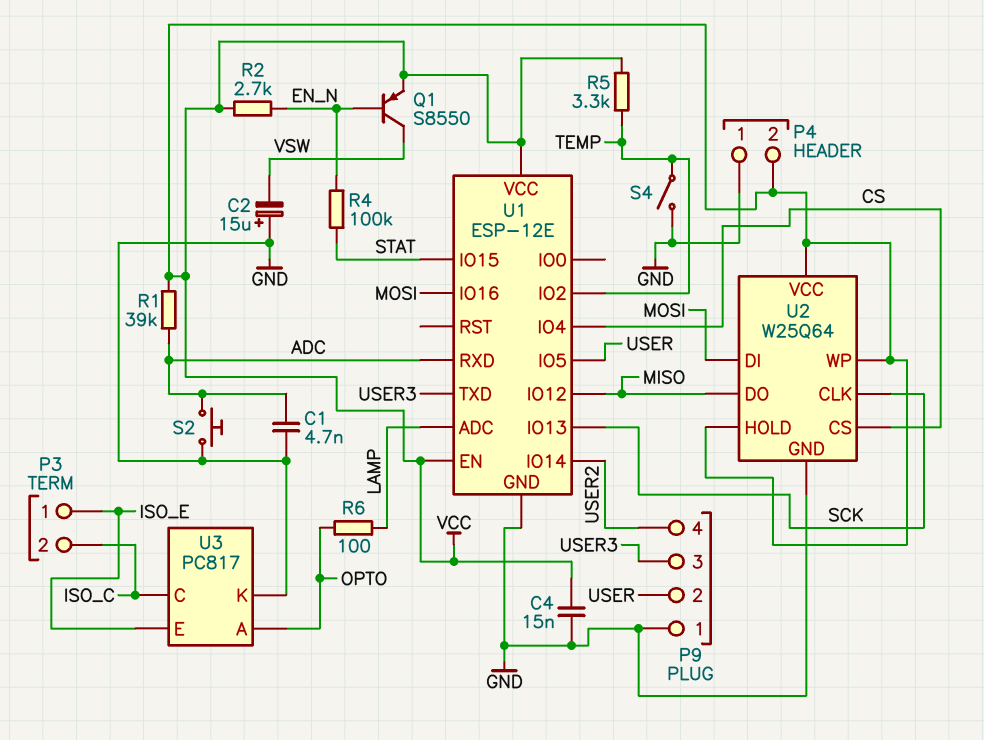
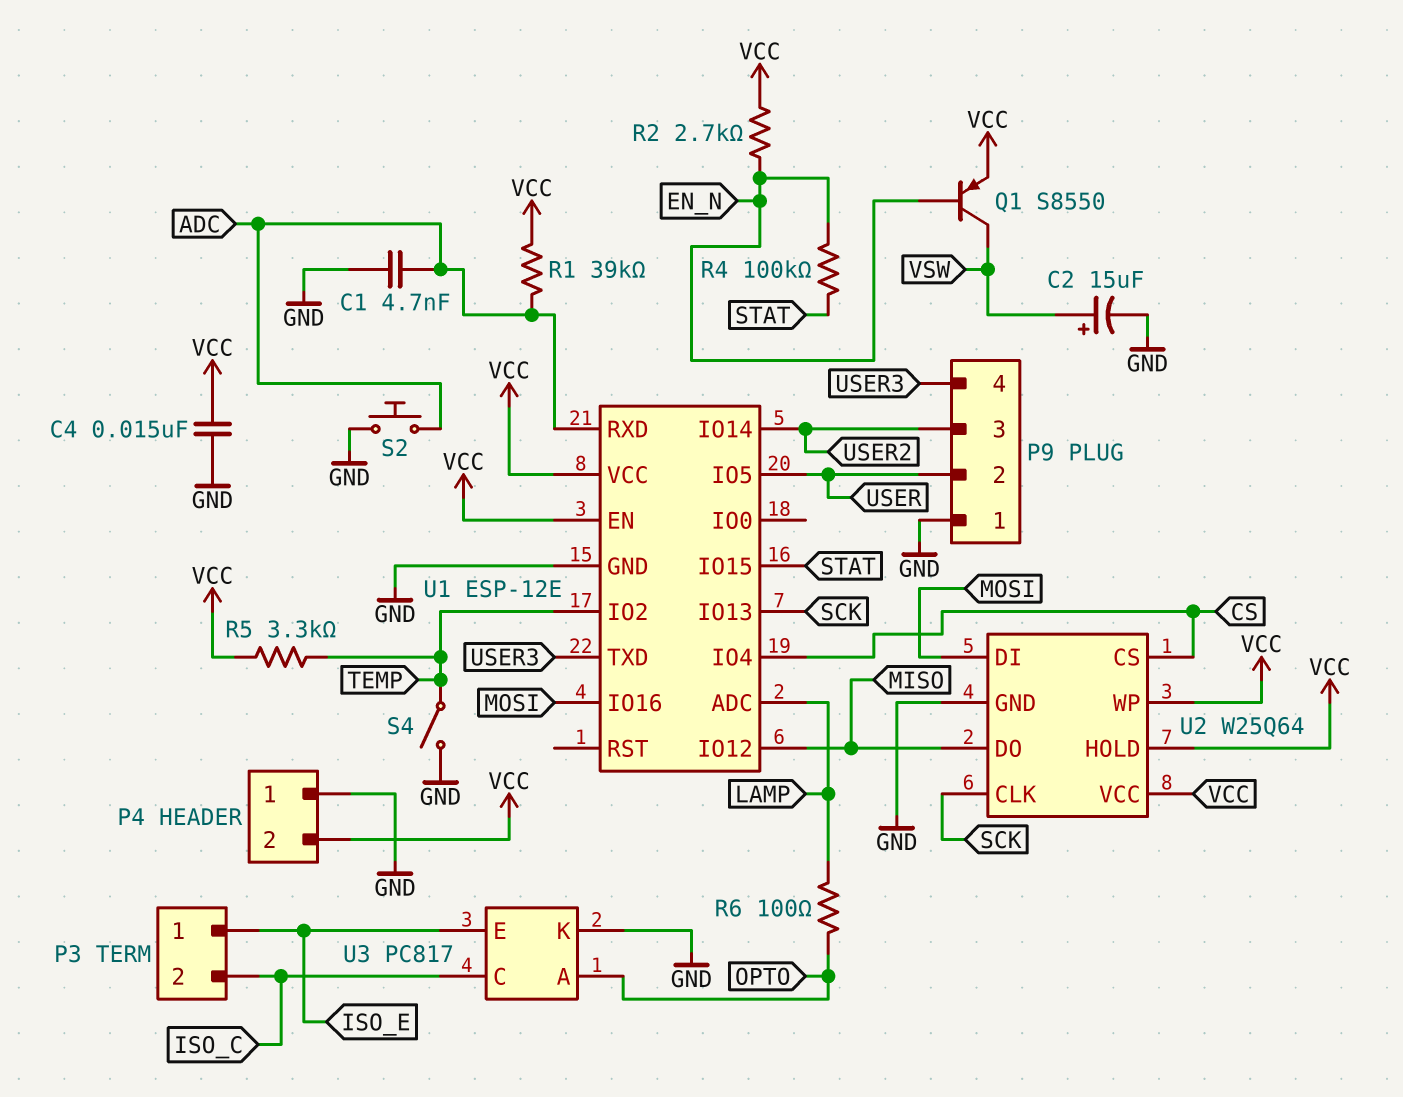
C2: 15uF (plus GND, minus VSW) -> 15uF (plus VSW, minus GND)
P9 pin 3: USER3 -> USER2
P9 pin 4: USER2 -> USER3

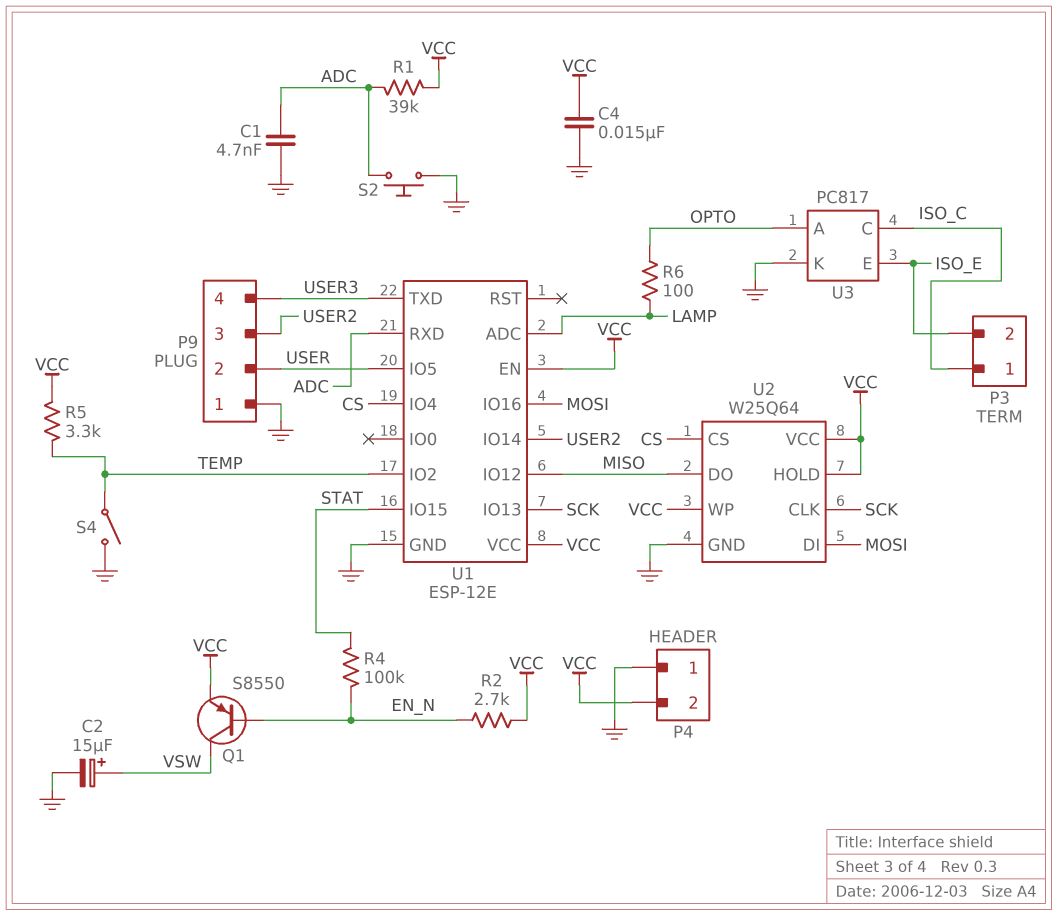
P3 pin 1: ISO_E -> ISO_C
P3 pin 2: ISO_C -> ISO_E

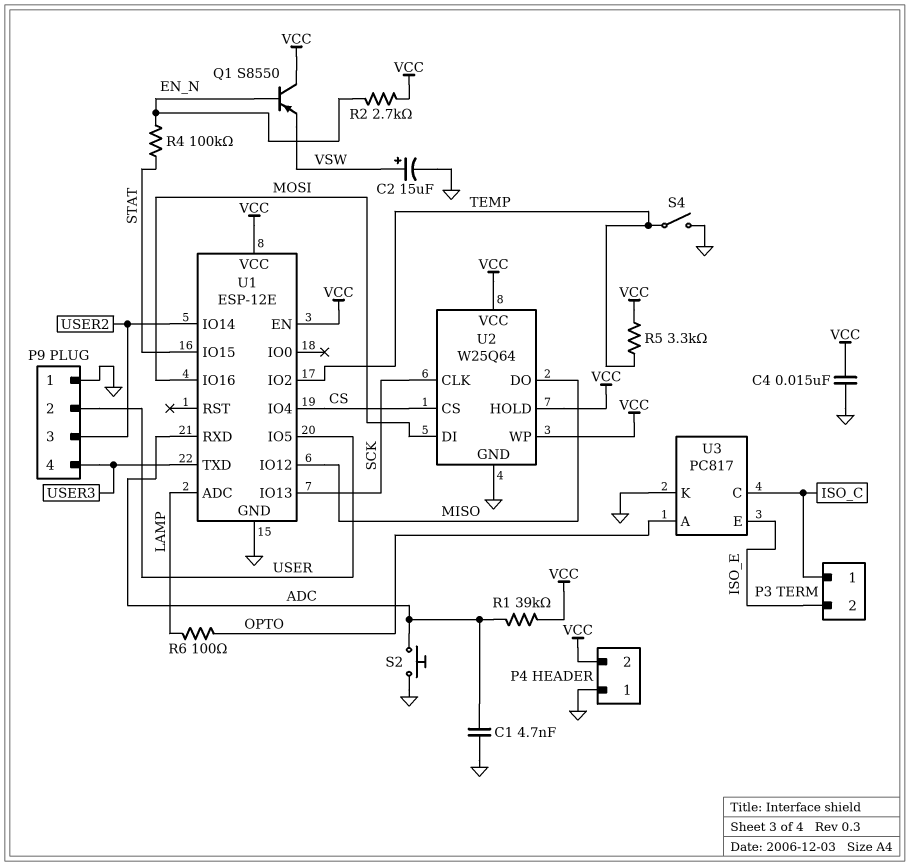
Q1: PNP S8550 (B EN_N, C VSW, E VCC) -> PNP S8550 (B EN_N, C VCC, E VSW)

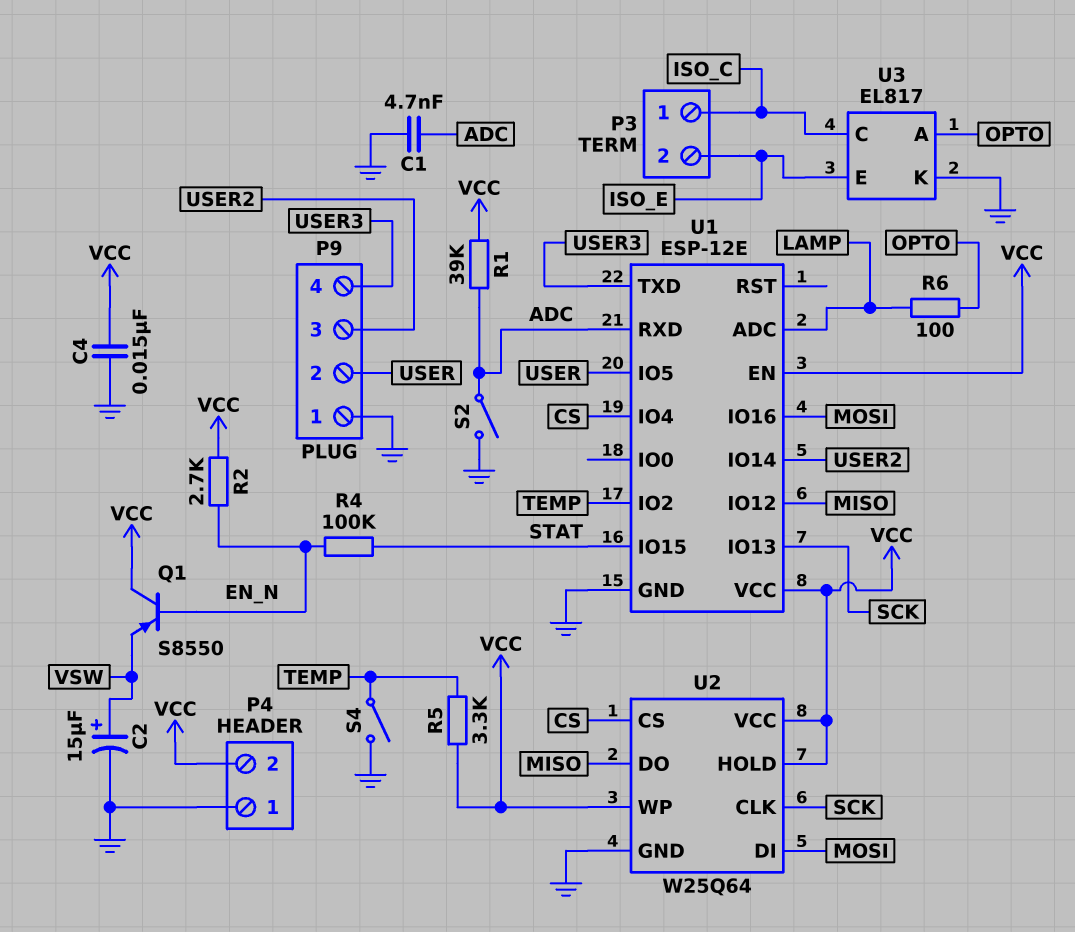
S2: button (ADC, GND) -> switch (ADC, GND)
U3: PC817 -> EL817

